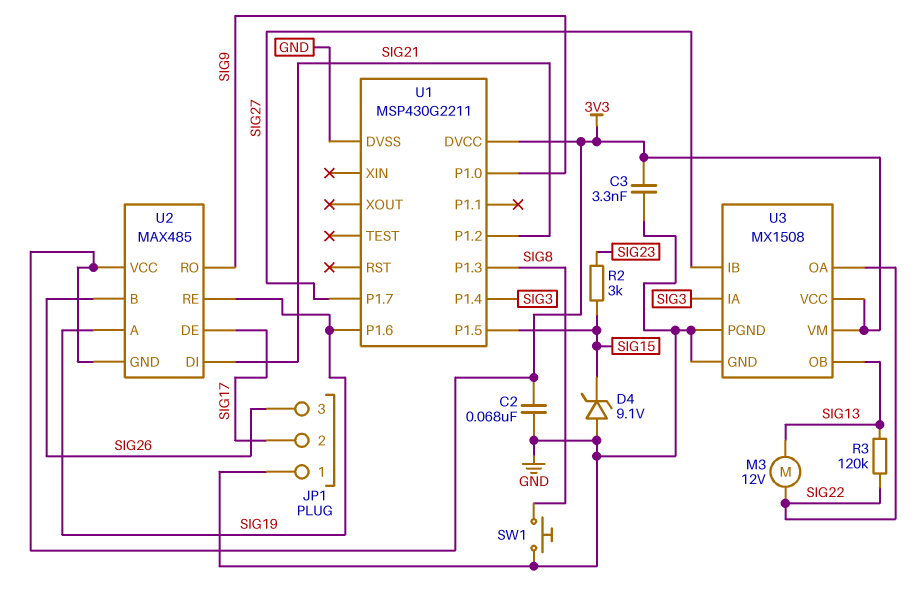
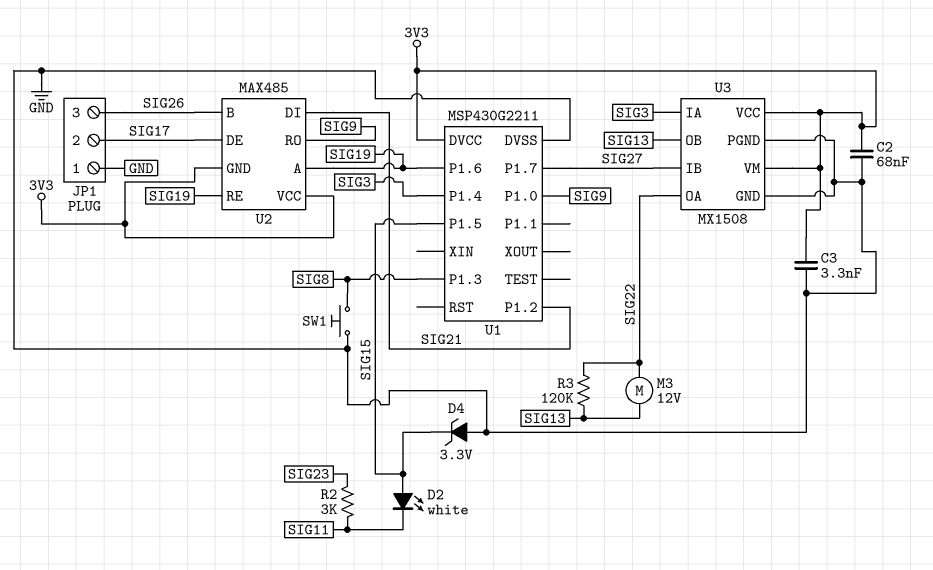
D2: none -> LED white (A SIG15, K SIG11)
D4: zener 9.1V (A GND, K SIG15) -> zener 3.3V (A GND, K SIG15)
R2: 3k (SIG15, SIG23) -> 3k (SIG11, SIG23)

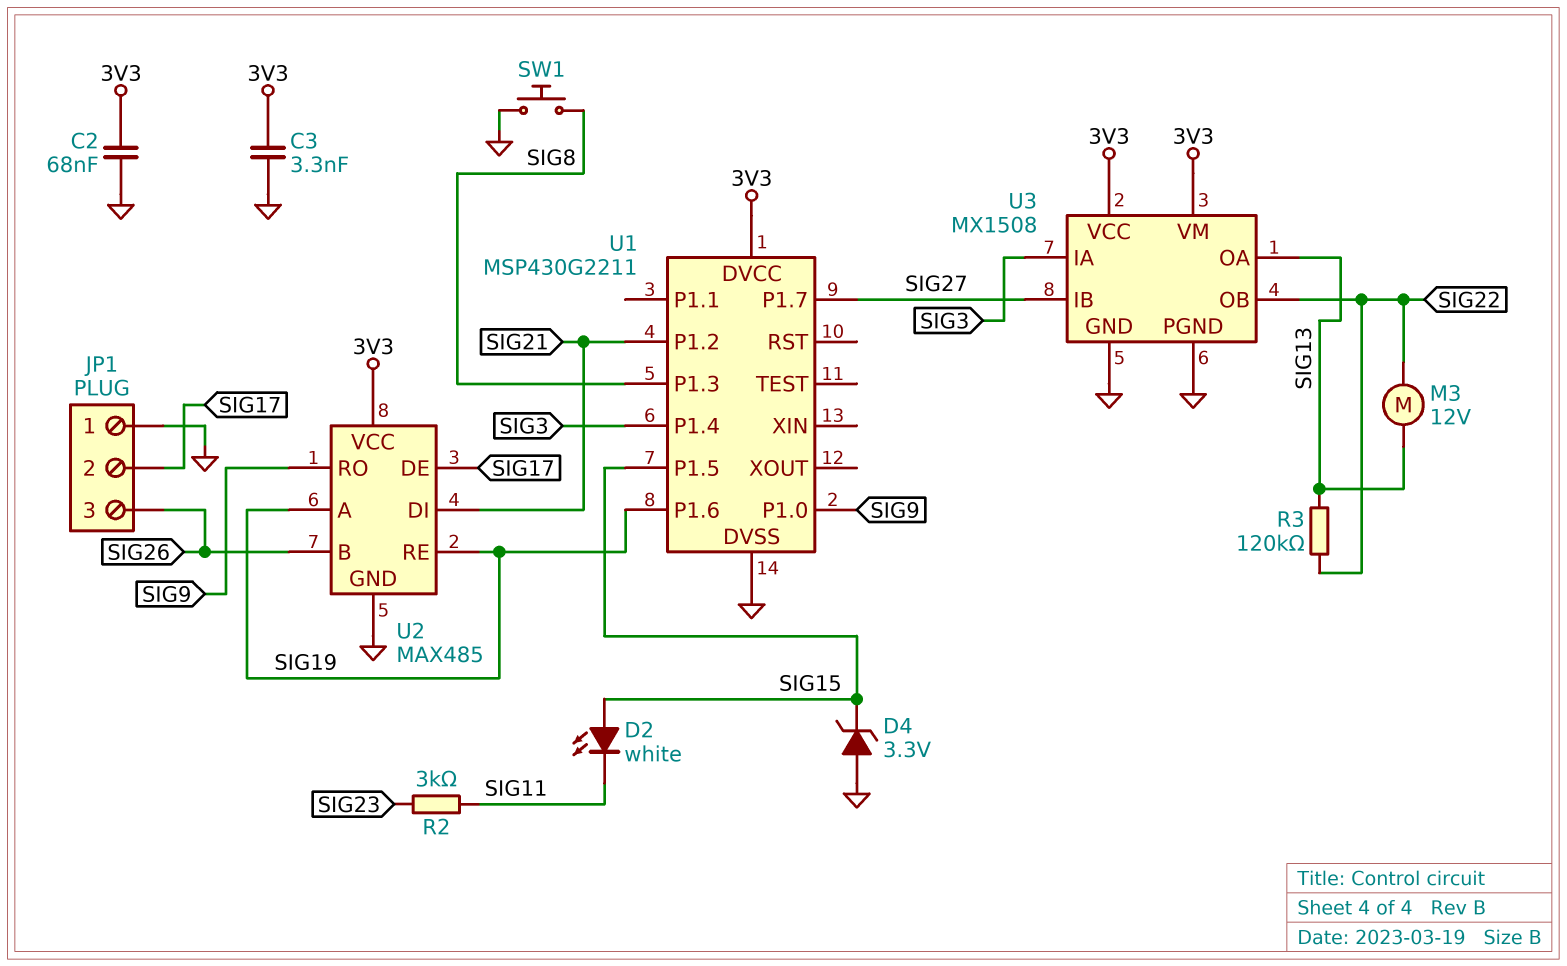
U2 pin GND: 3V3 -> GND
U3 pin OA: SIG22 -> SIG13
U3 pin OB: SIG13 -> SIG22

